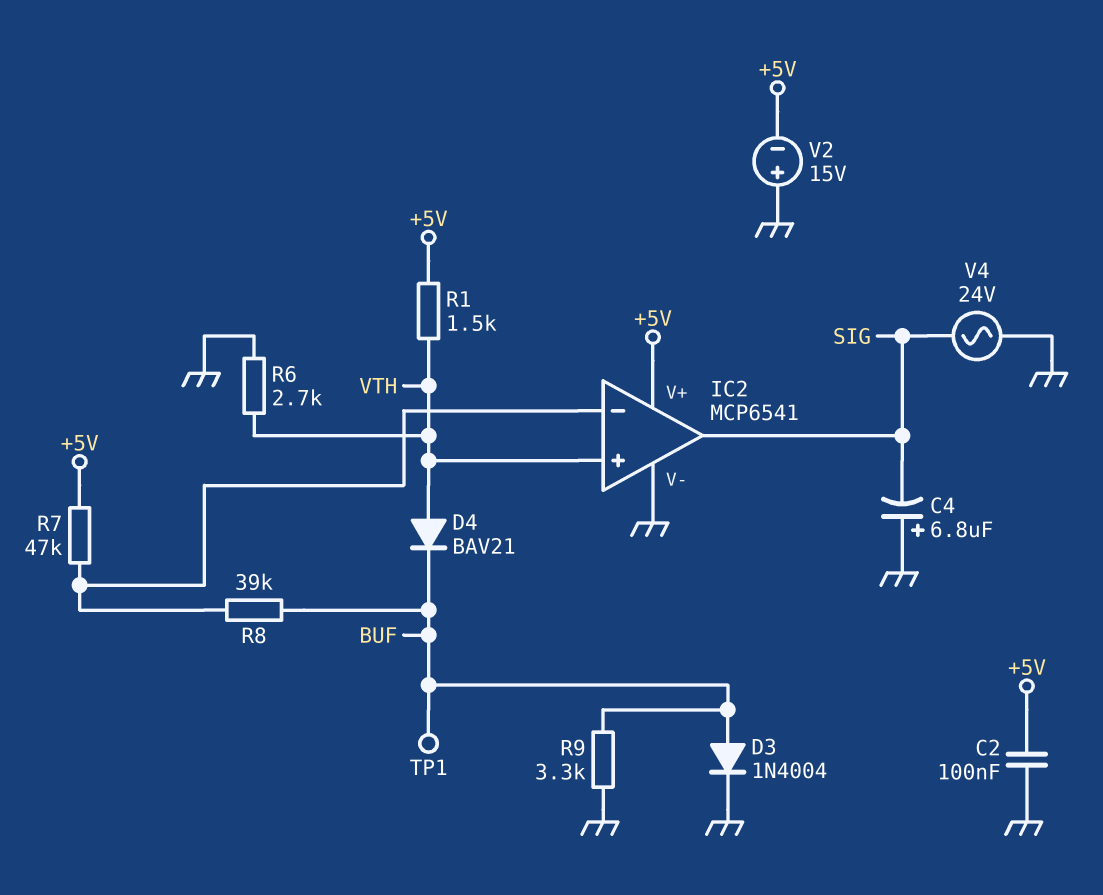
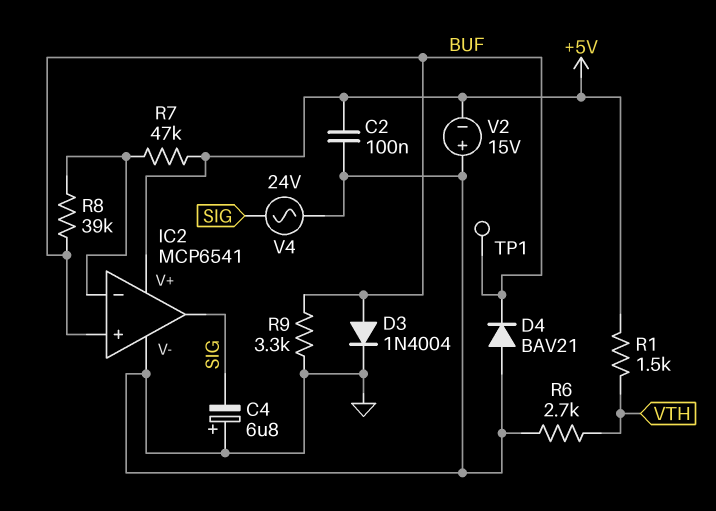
D4: diode BAV21 (A VTH, K BUF) -> diode BAV21 (A GND, K BUF)
IC2 pin in+: VTH -> BUF

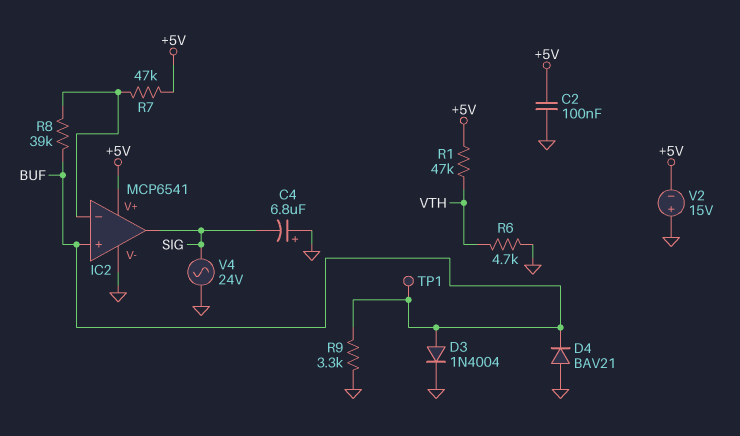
R1: 1.5k (+5V, VTH) -> 47k (+5V, VTH)
R6: 2.7k (GND, VTH) -> 4.7k (GND, VTH)

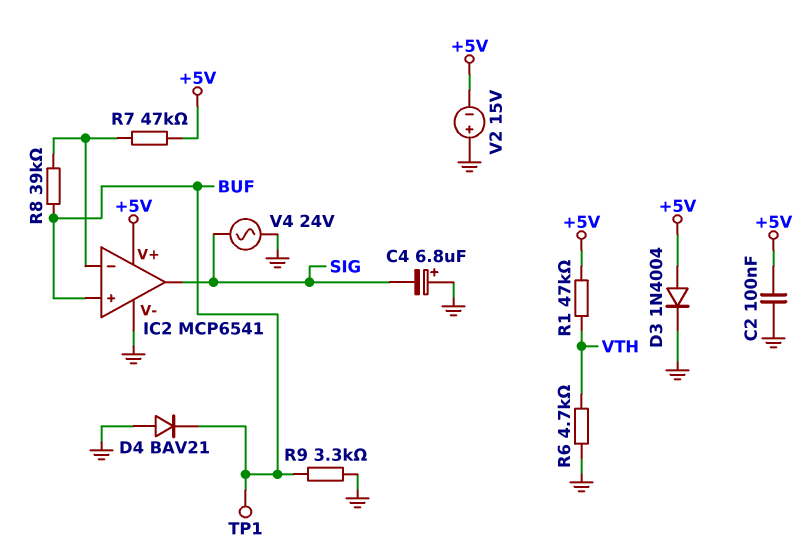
D3: diode 1N4004 (A BUF, K GND) -> diode 1N4004 (A +5V, K GND)

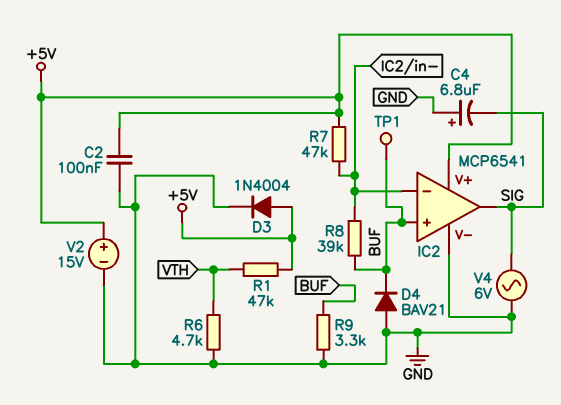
V2: 15V (plus GND, minus +5V) -> 15V (plus +5V, minus GND)
V4: AC 24V (GND, SIG) -> AC 6V (GND, SIG)

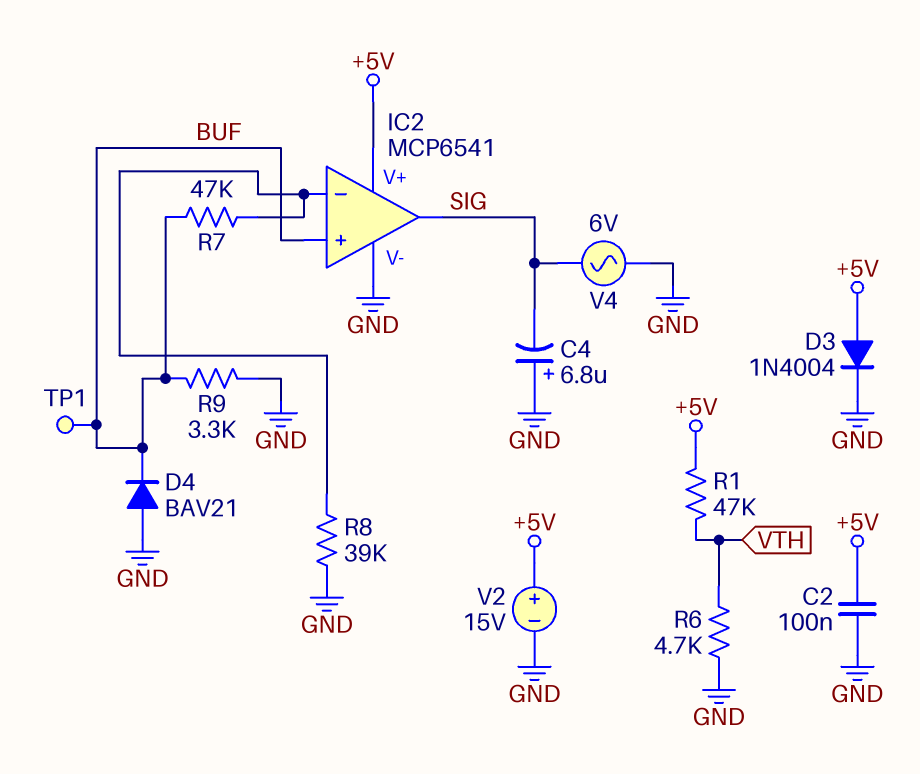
R7: 47k (+5V, IC2/in-) -> 47k (BUF, IC2/in-)
R8: 39k (BUF, IC2/in-) -> 39k (GND, IC2/in-)

